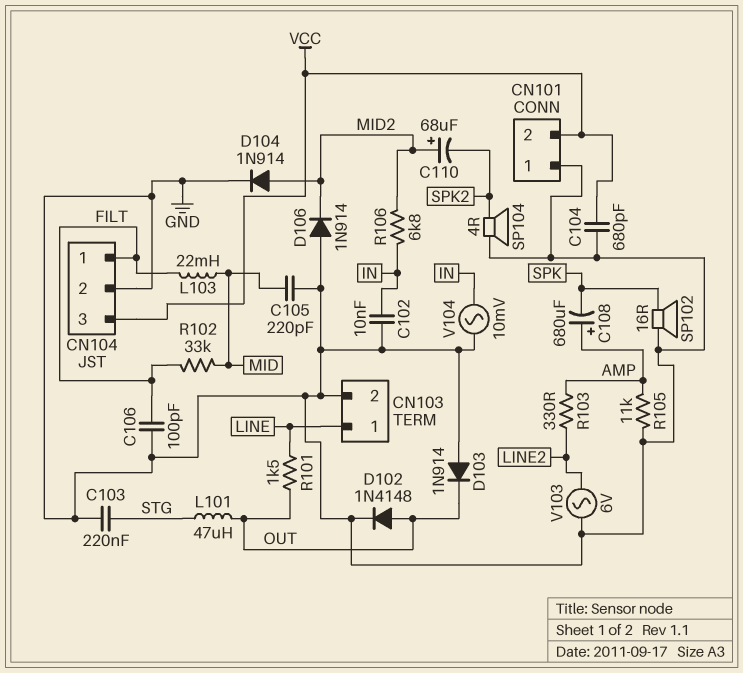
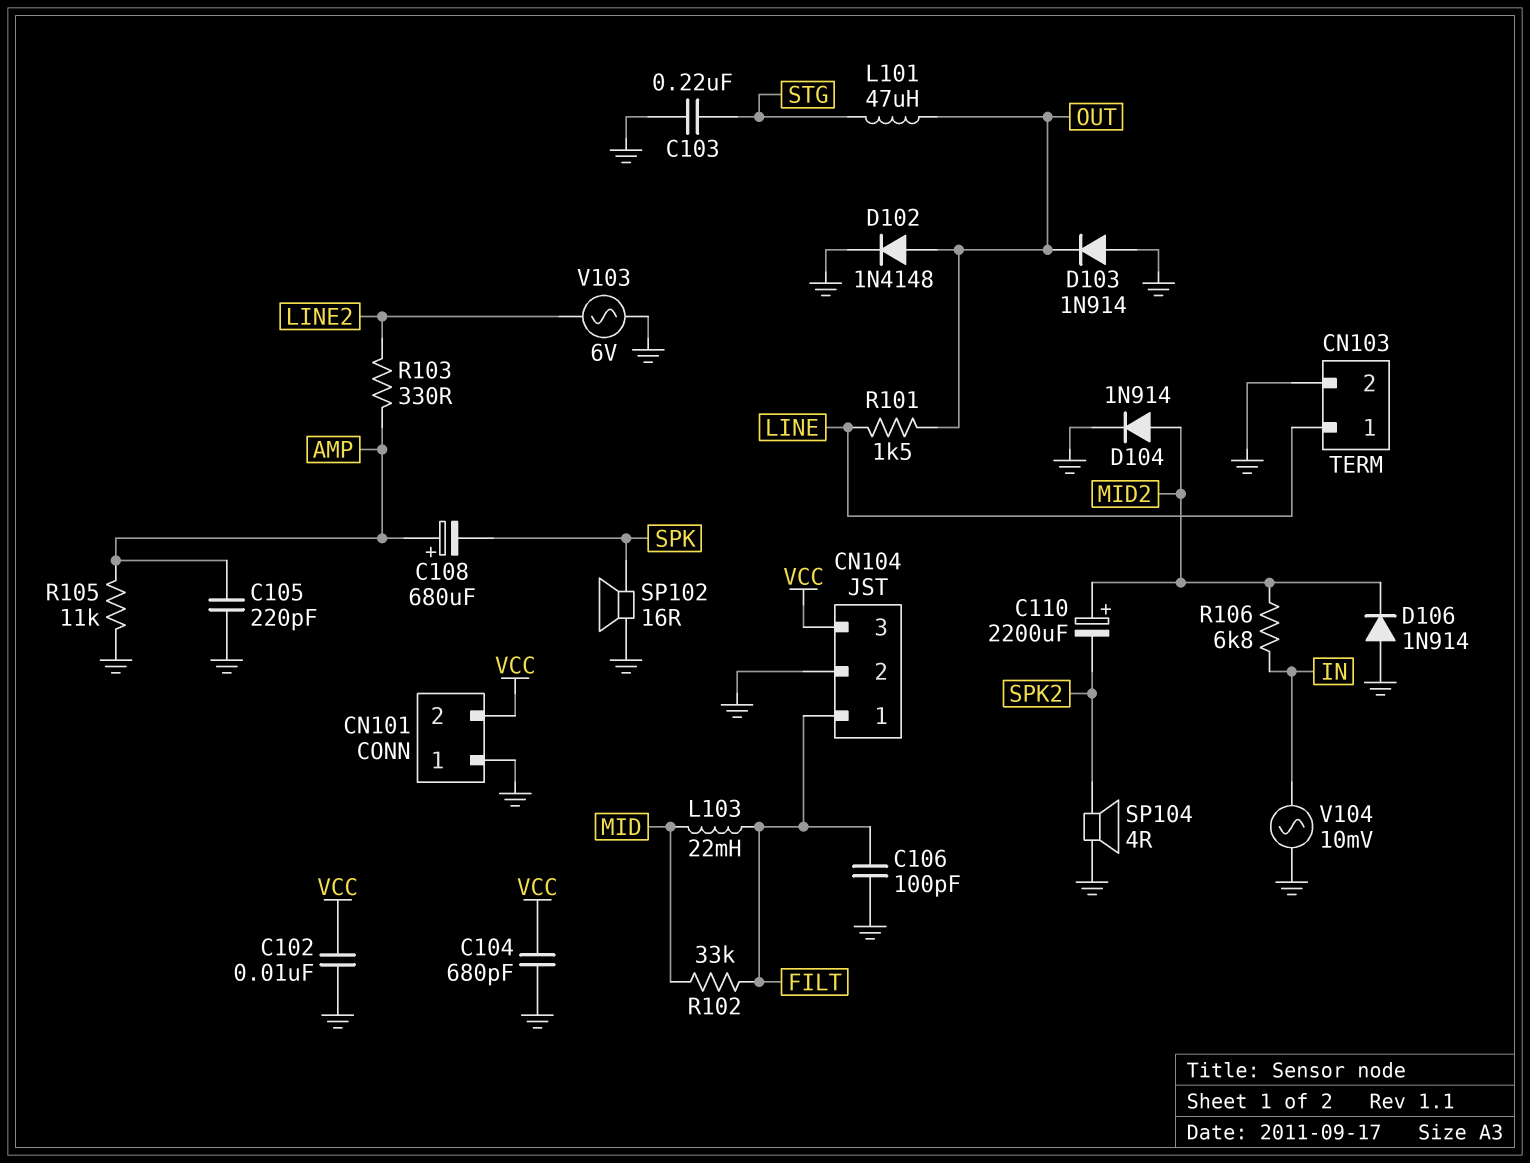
C102: 10nF (GND, IN) -> 10nF (GND, VCC)
C105: 220pF (GND, MID) -> 220pF (AMP, GND)
C110: 68uF (plus MID2, minus SPK2) -> 2200uF (plus MID2, minus SPK2)

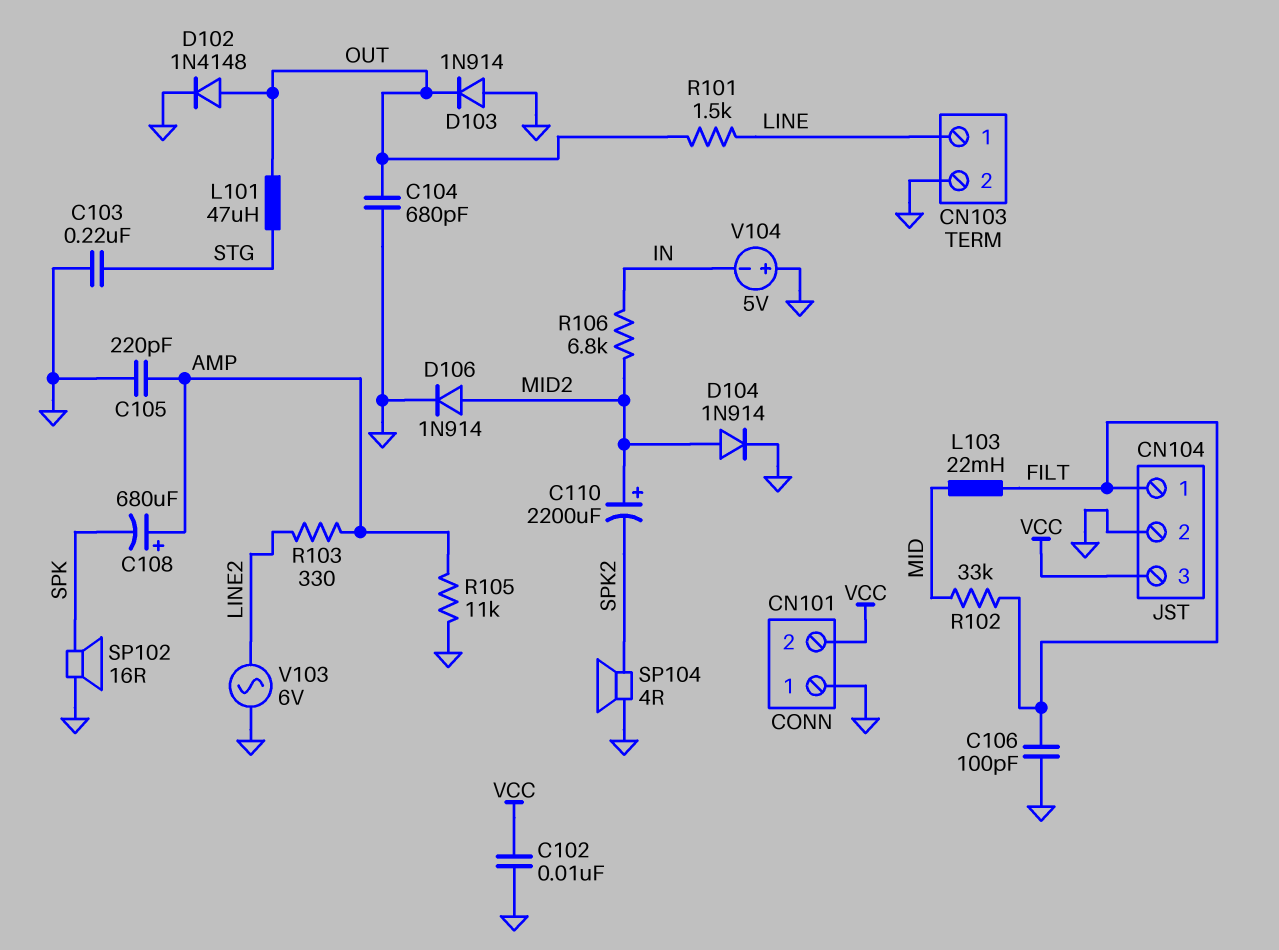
C104: 680pF (GND, VCC) -> 680pF (GND, OUT)
D106: diode 1N914 (A GND, K MID2) -> diode 1N914 (A MID2, K GND)
V104: AC 10mV (GND, IN) -> 5V (plus GND, minus IN)

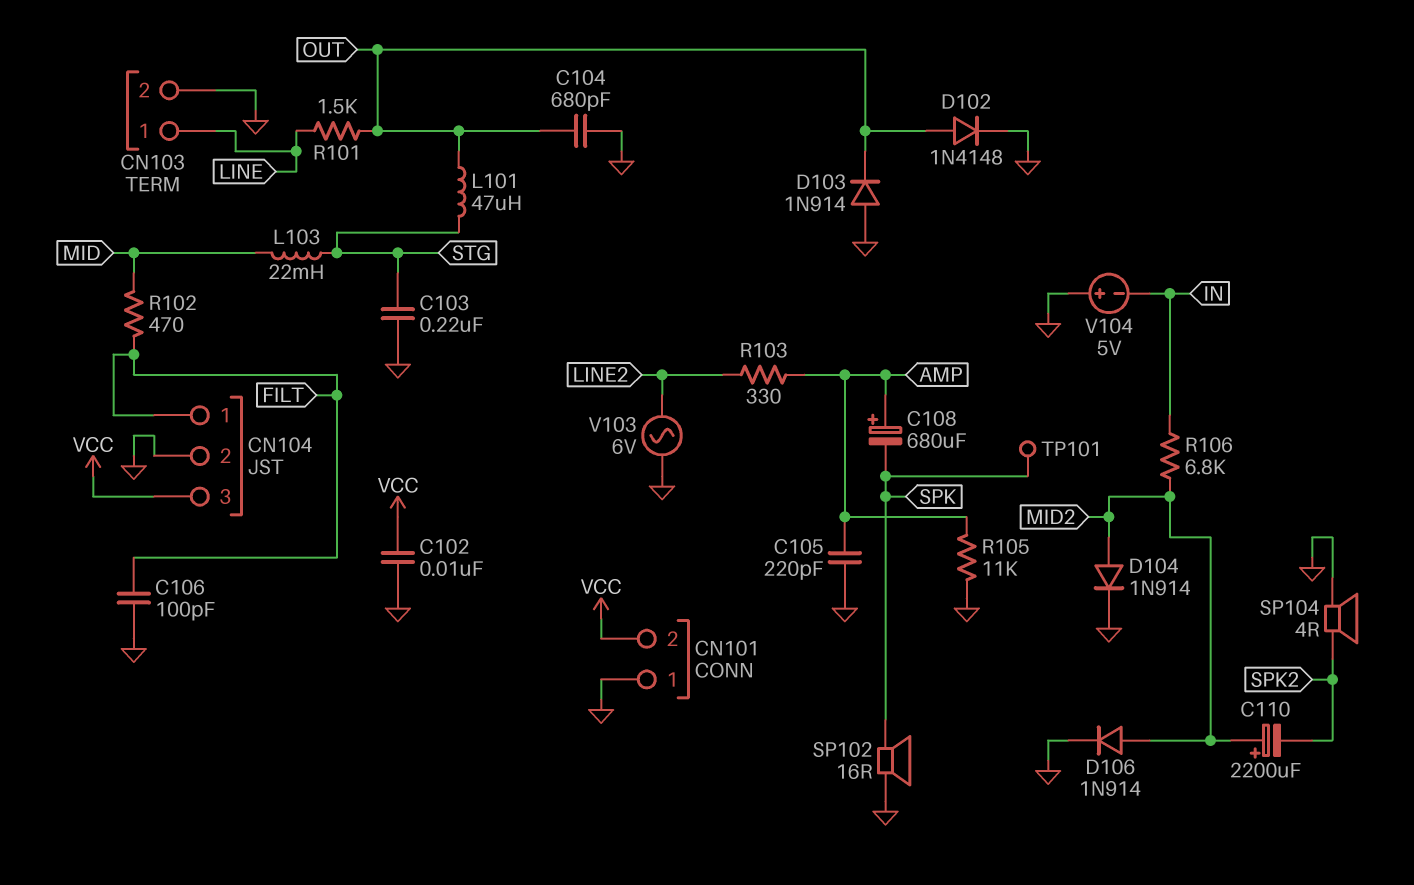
L103: 22mH (FILT, MID) -> 22mH (MID, STG)
R102: 33k (FILT, MID) -> 470 (FILT, MID)
TP101: none -> test point (SPK)

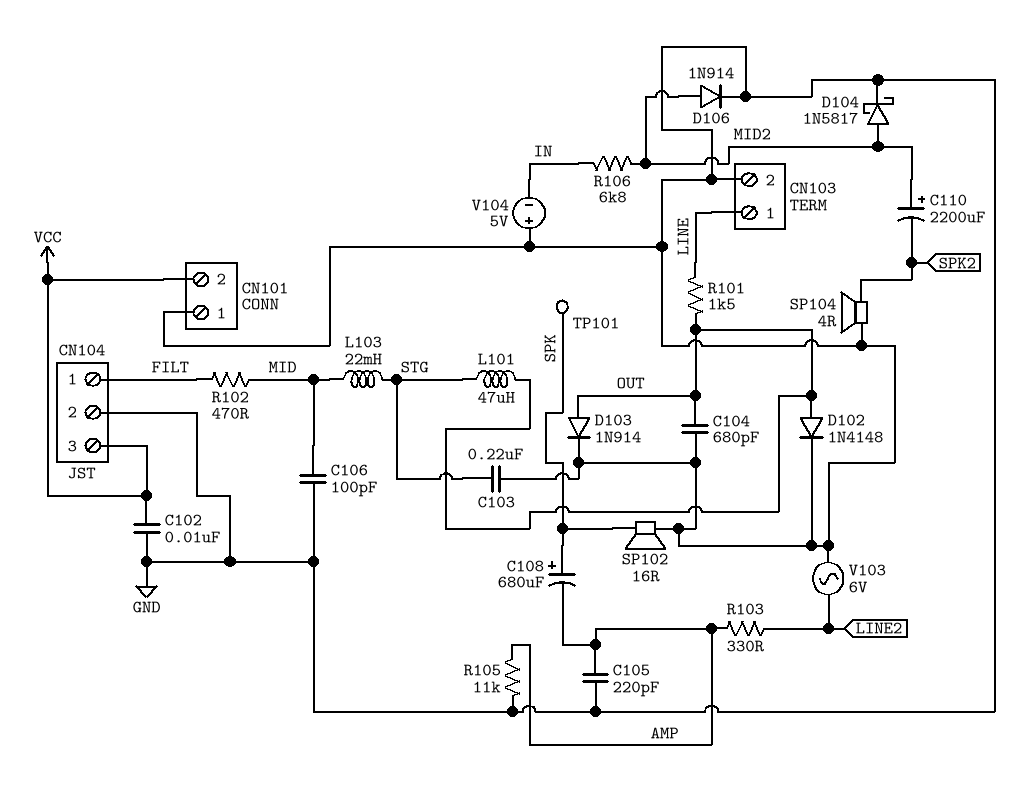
C106: 100pF (FILT, GND) -> 100pF (GND, MID)
C108: 680uF (plus AMP, minus SPK) -> 680uF (plus SPK, minus AMP)
D103: diode 1N914 (A GND, K OUT) -> diode 1N914 (A OUT, K GND)
D104: diode 1N914 (A MID2, K GND) -> schottky 1N5817 (A MID2, K GND)

